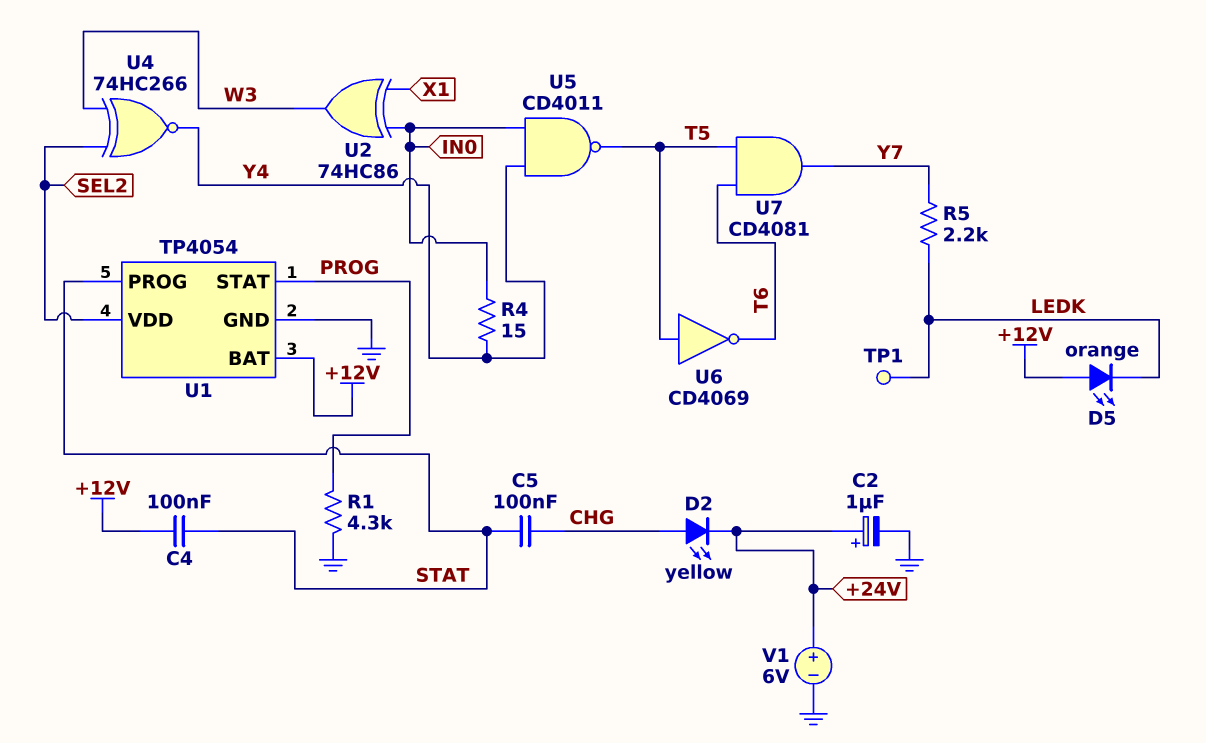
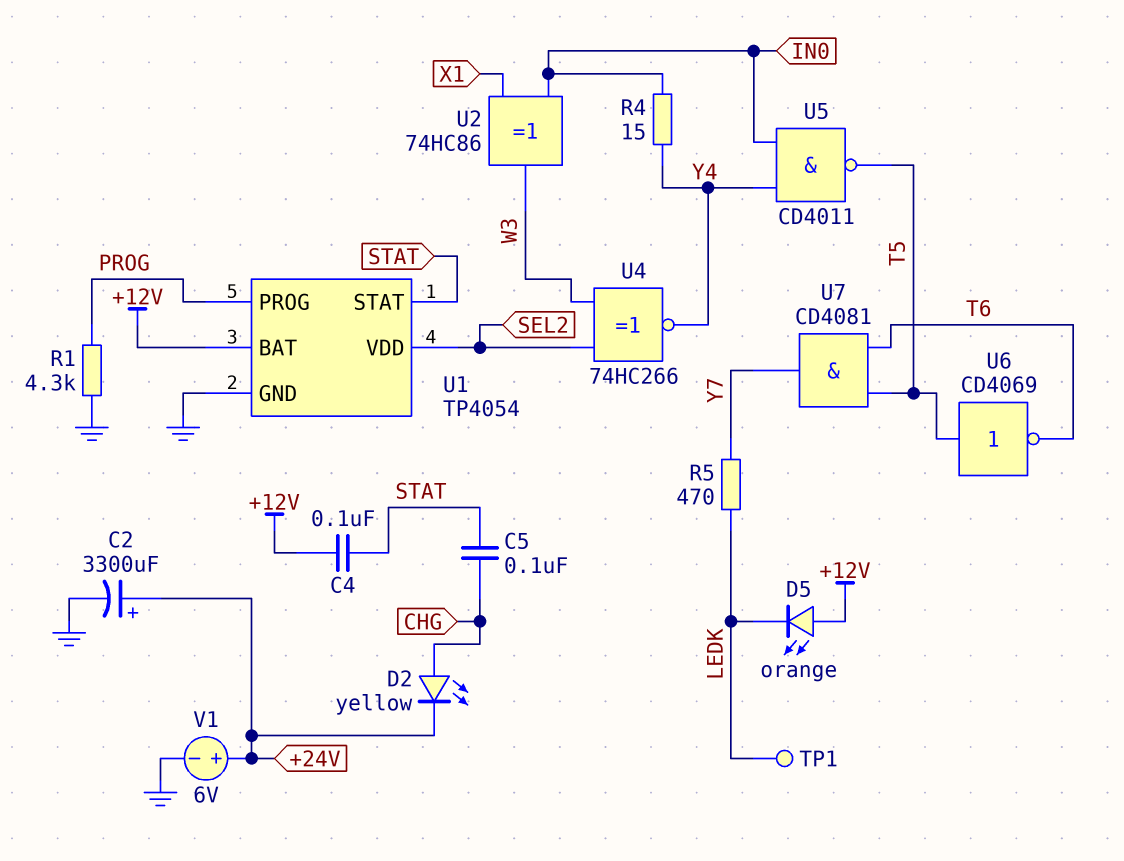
C2: 1uF (plus +24V, minus GND) -> 3300uF (plus +24V, minus GND)
R5: 2.2k (LEDK, Y7) -> 470 (LEDK, Y7)
U1 pin PROG: STAT -> PROG
U1 pin STAT: PROG -> STAT

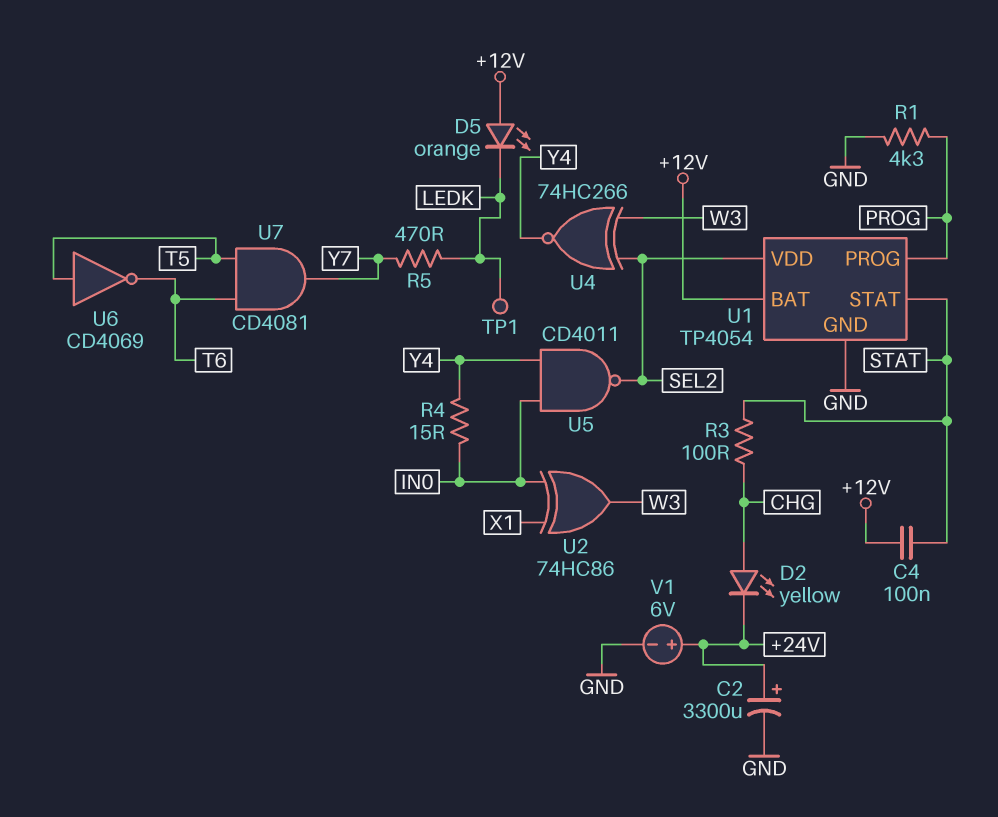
C5: 100nF (CHG, STAT) -> none
R3: none -> 100 (CHG, STAT)
U5: NAND CD4011 (in IN0, in Y4, out T5) -> NAND CD4011 (in IN0, in Y4, out SEL2)

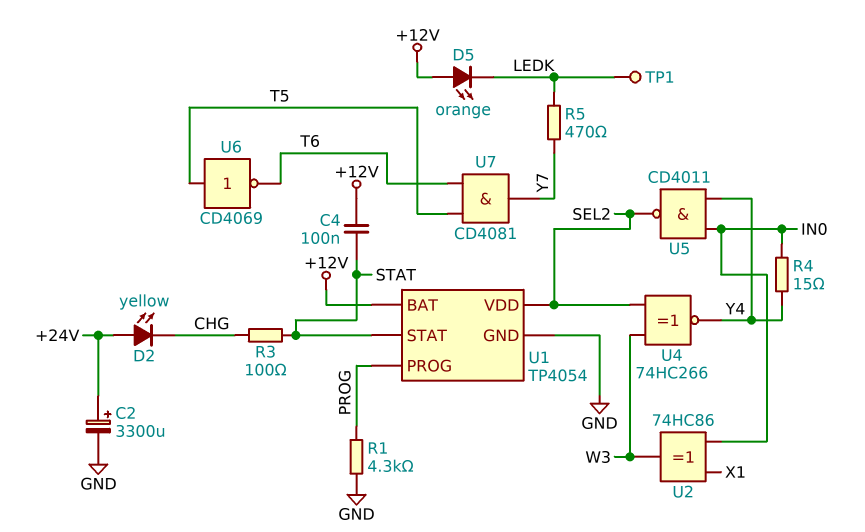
D2: LED yellow (A CHG, K +24V) -> LED yellow (A +24V, K CHG)
V1: 6V (plus +24V, minus GND) -> none

